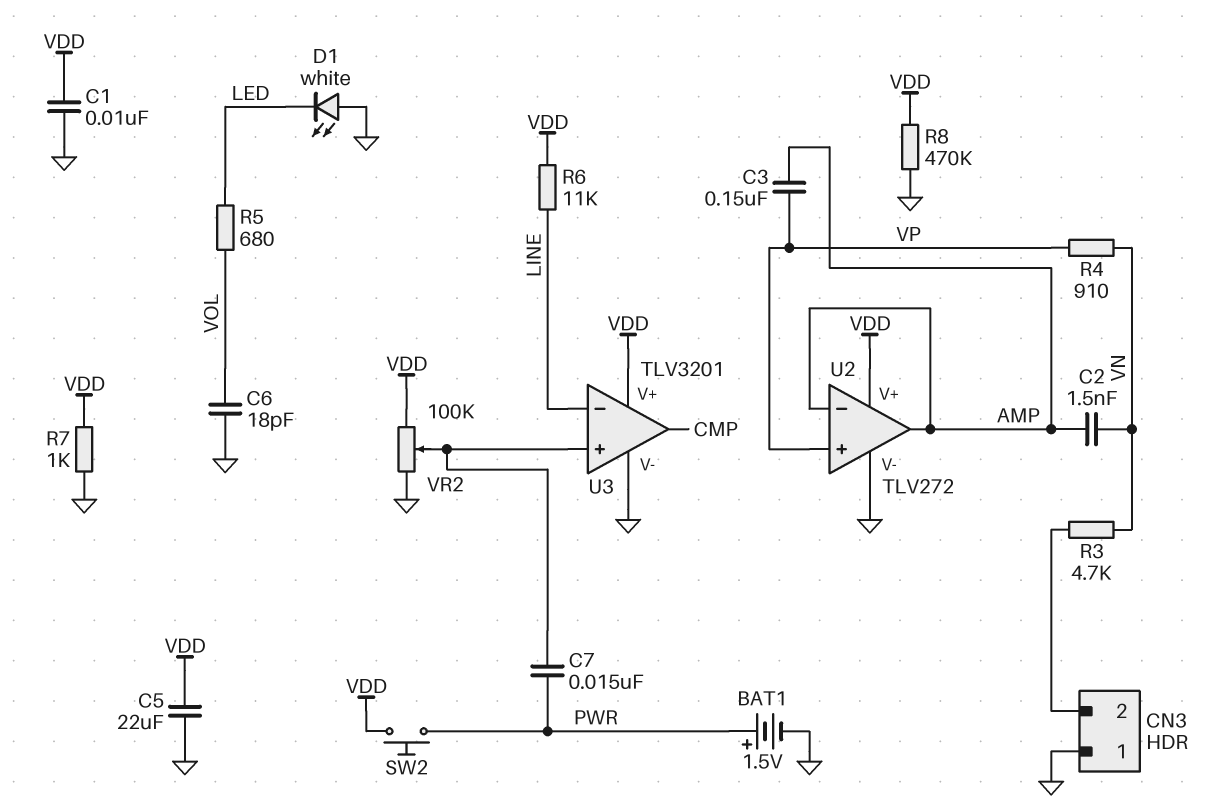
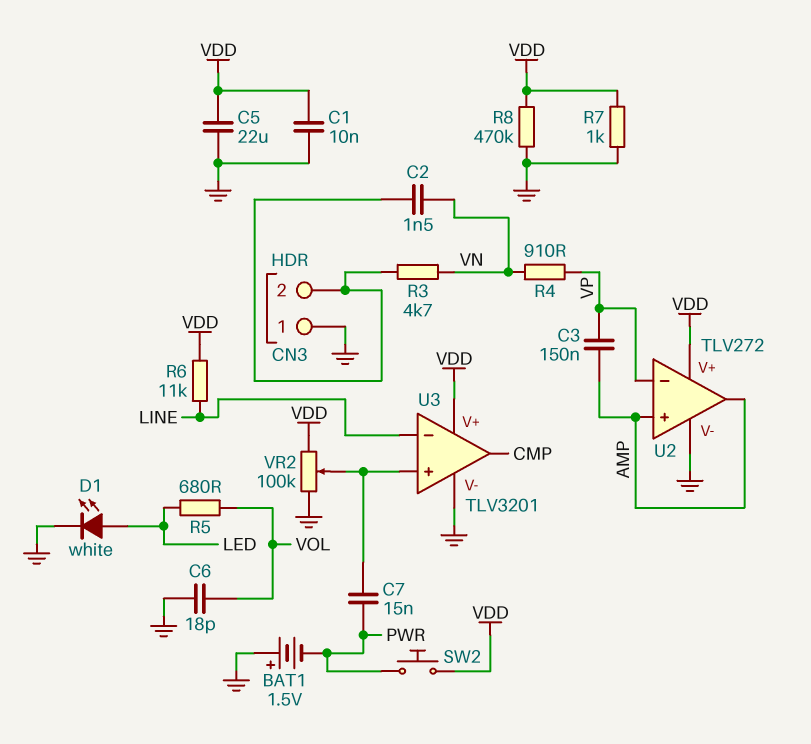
BAT1: 1.5V (plus PWR, minus GND) -> 1.5V (plus GND, minus PWR)
C2: 1.5nF (AMP, VN) -> 1.5nF (CN3/2, VN)
D1: LED white (A GND, K LED) -> LED white (A LED, K GND)
U2 pin in+: VP -> AMP
U2 pin in-: AMP -> VP

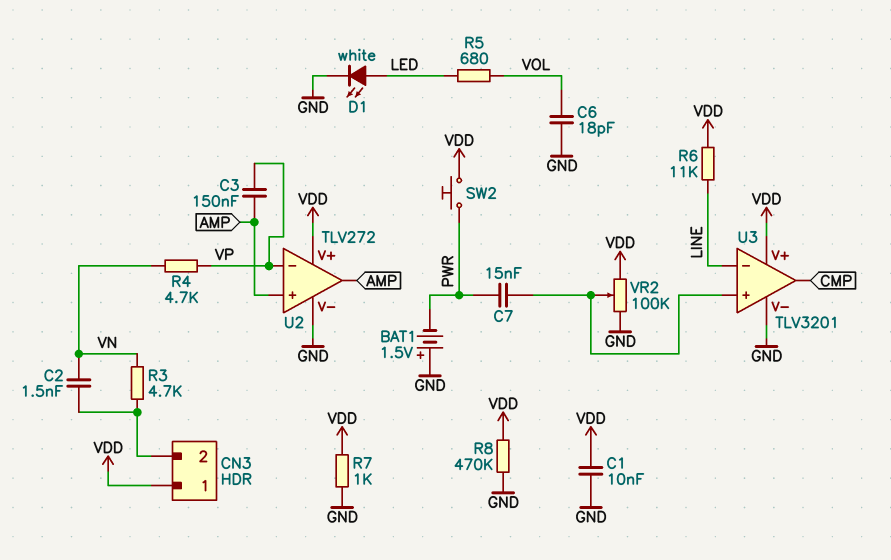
C5: 22uF (GND, VDD) -> none
CN3 pin 1: GND -> VDD
R4: 910 (VN, VP) -> 4.7k (VN, VP)

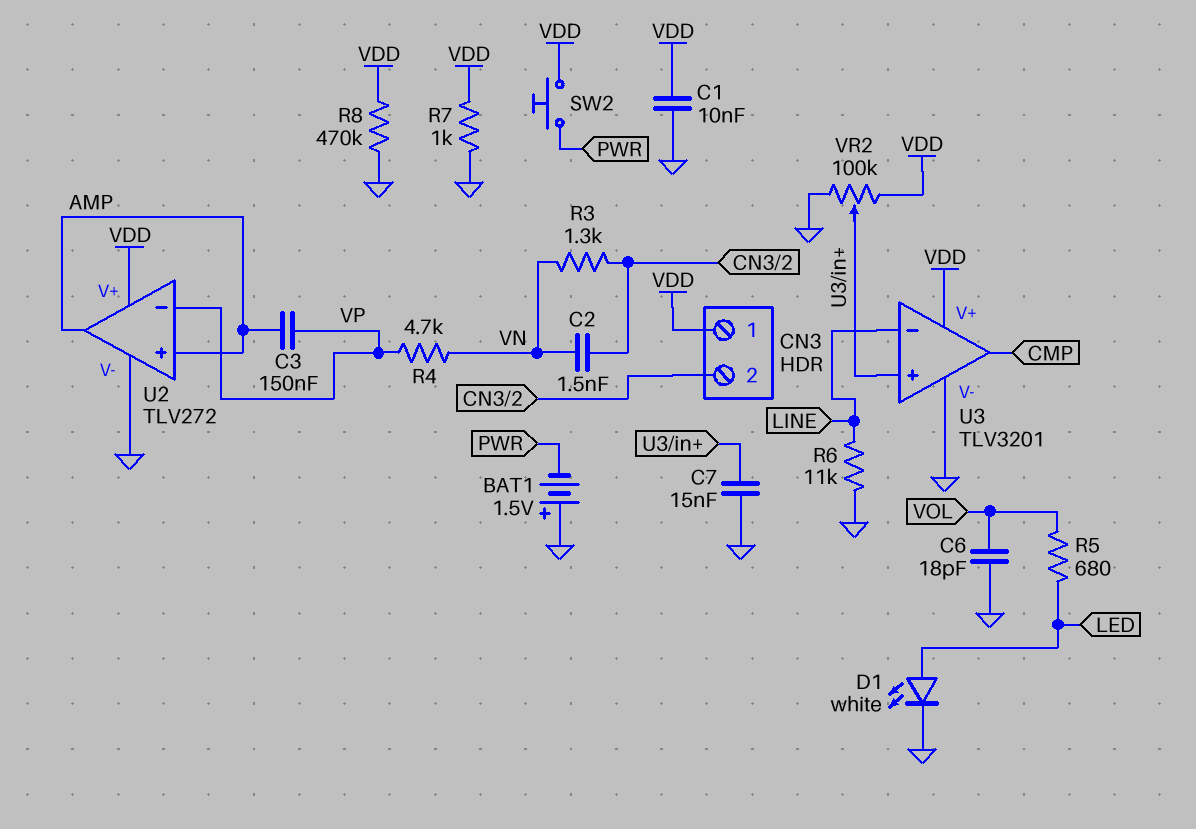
C7: 15nF (PWR, U3/in+) -> 15nF (GND, U3/in+)
R3: 4.7k (CN3/2, VN) -> 1.3k (CN3/2, VN)
R6: 11k (LINE, VDD) -> 11k (GND, LINE)

